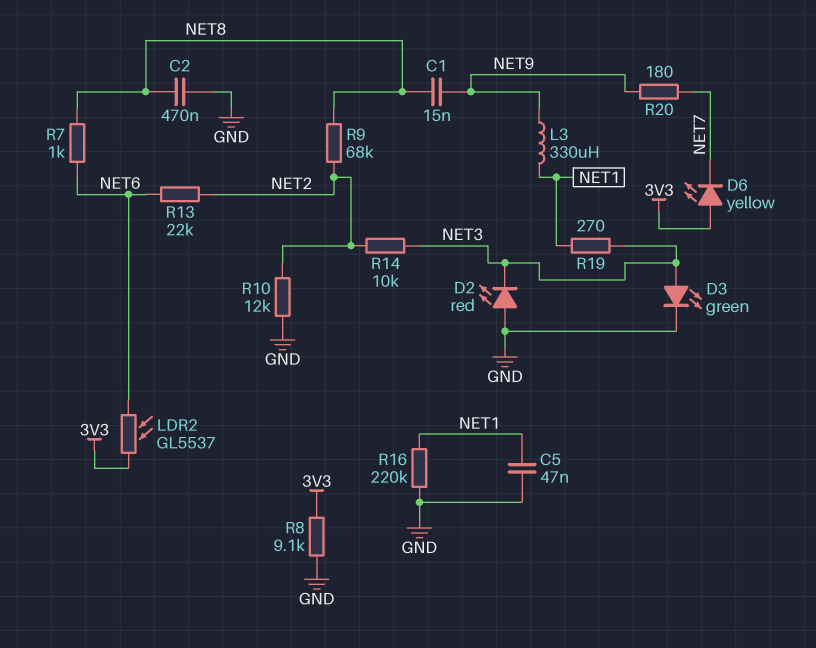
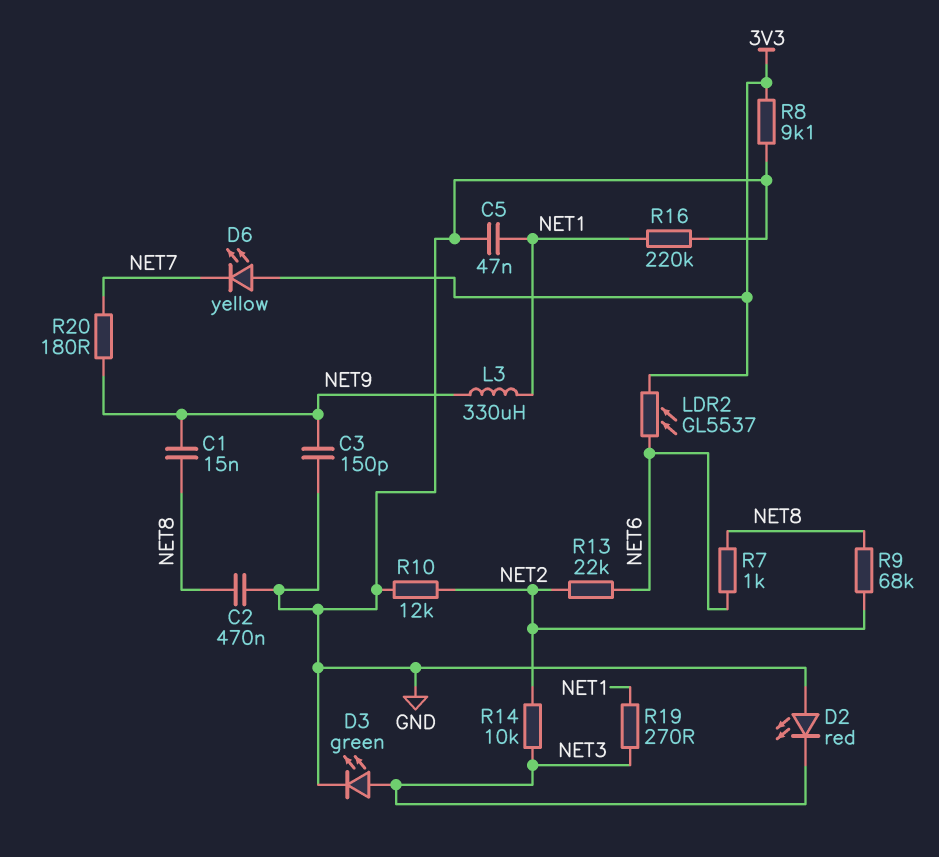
C3: none -> 150pF (GND, NET9)

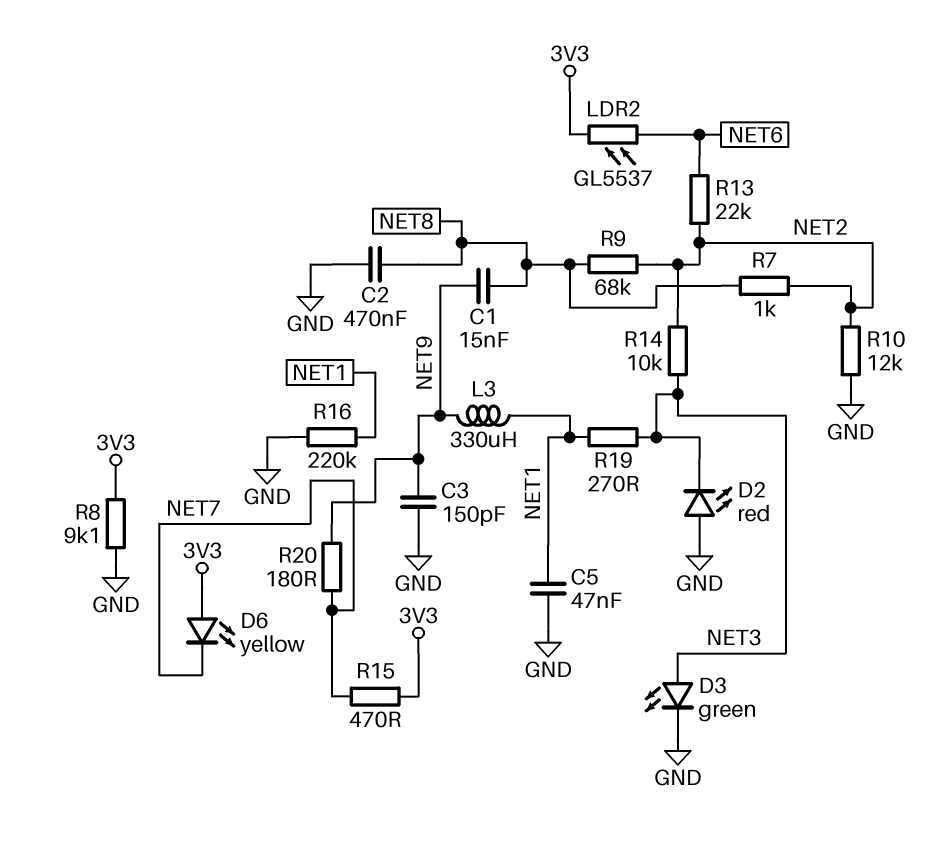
R7: 1k (NET6, NET8) -> 1k (NET2, NET8)
R15: none -> 470 (3V3, NET7)

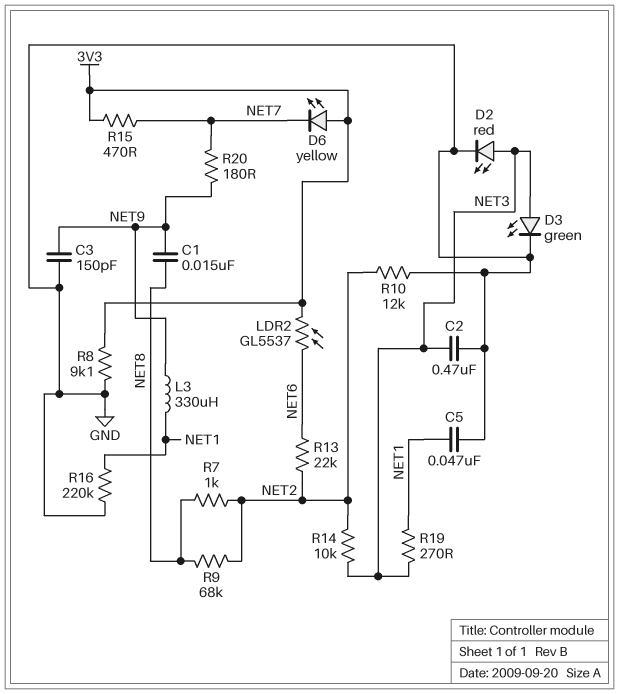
C2: 470nF (GND, NET8) -> 470nF (GND, NET3)
D2: LED red (A GND, K NET3) -> LED red (A NET3, K GND)

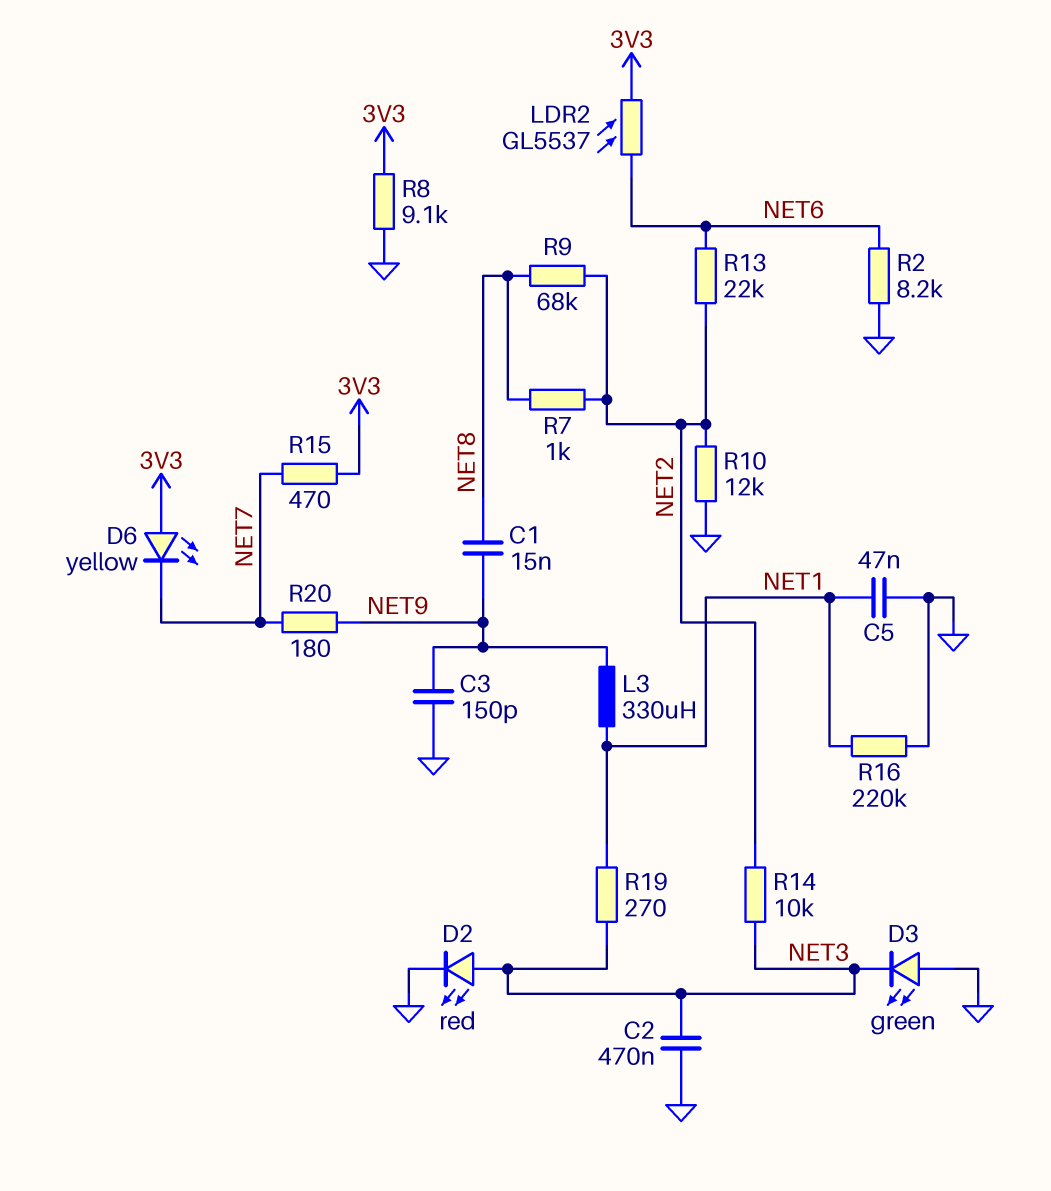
D3: LED green (A NET3, K GND) -> LED green (A GND, K NET3)
R2: none -> 8.2k (GND, NET6)

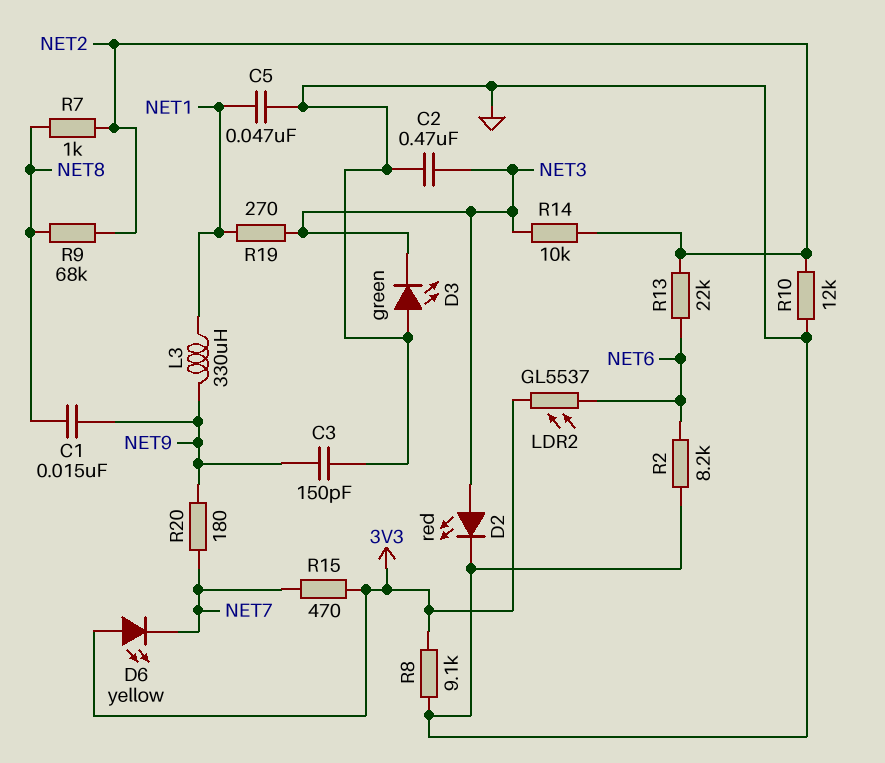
R16: 220k (GND, NET1) -> none

